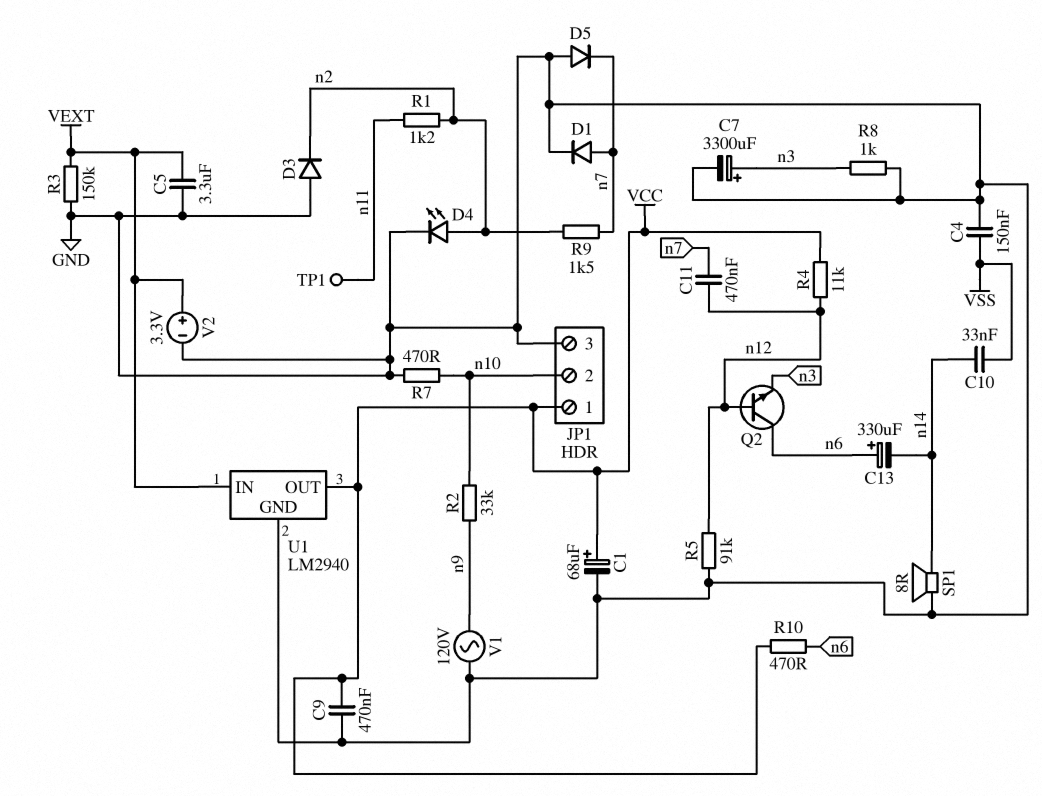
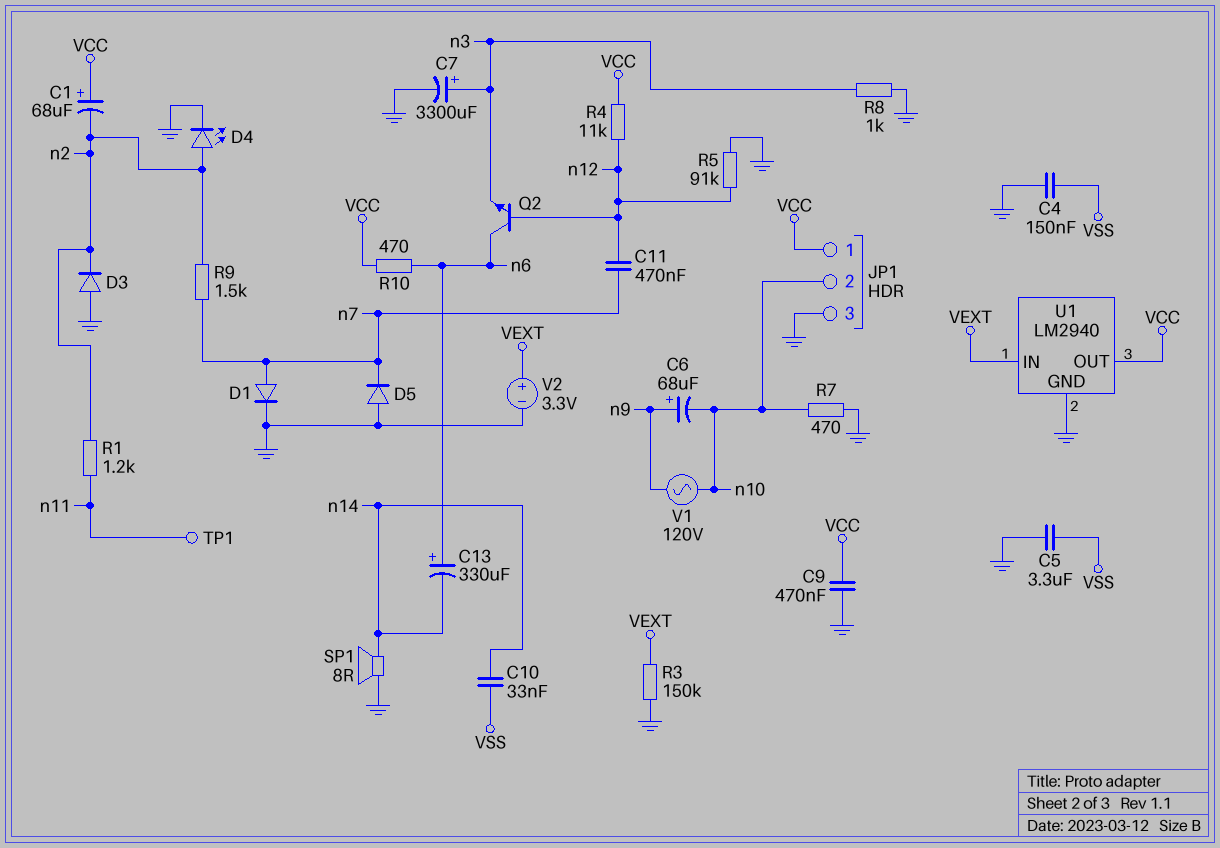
C1: 68uF (plus VCC, minus GND) -> 68uF (plus VCC, minus n2)
C5: 3.3uF (GND, VEXT) -> 3.3uF (GND, VSS)
C6: none -> 68uF (plus n9, minus n10)
R2: 33k (n9, n10) -> none
V1: AC 120V (GND, n9) -> AC 120V (n9, n10)

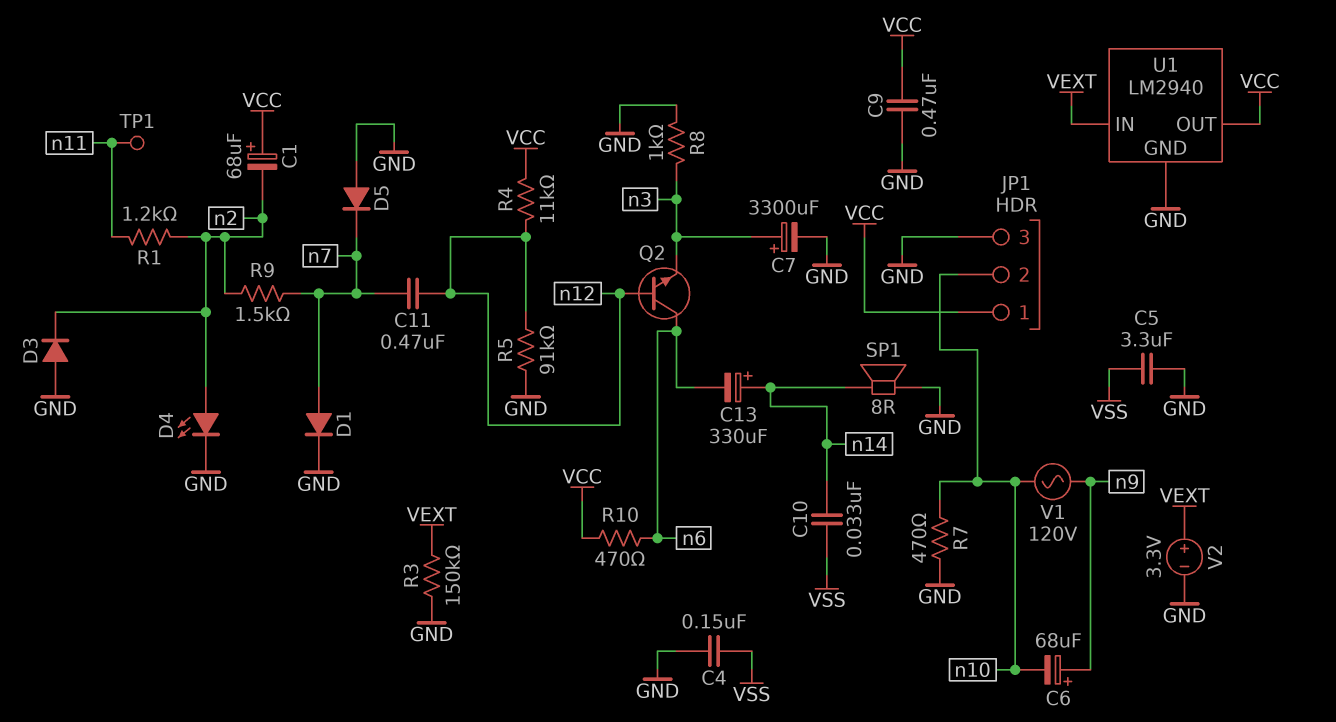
C13: 330uF (plus n6, minus n14) -> 330uF (plus n14, minus n6)

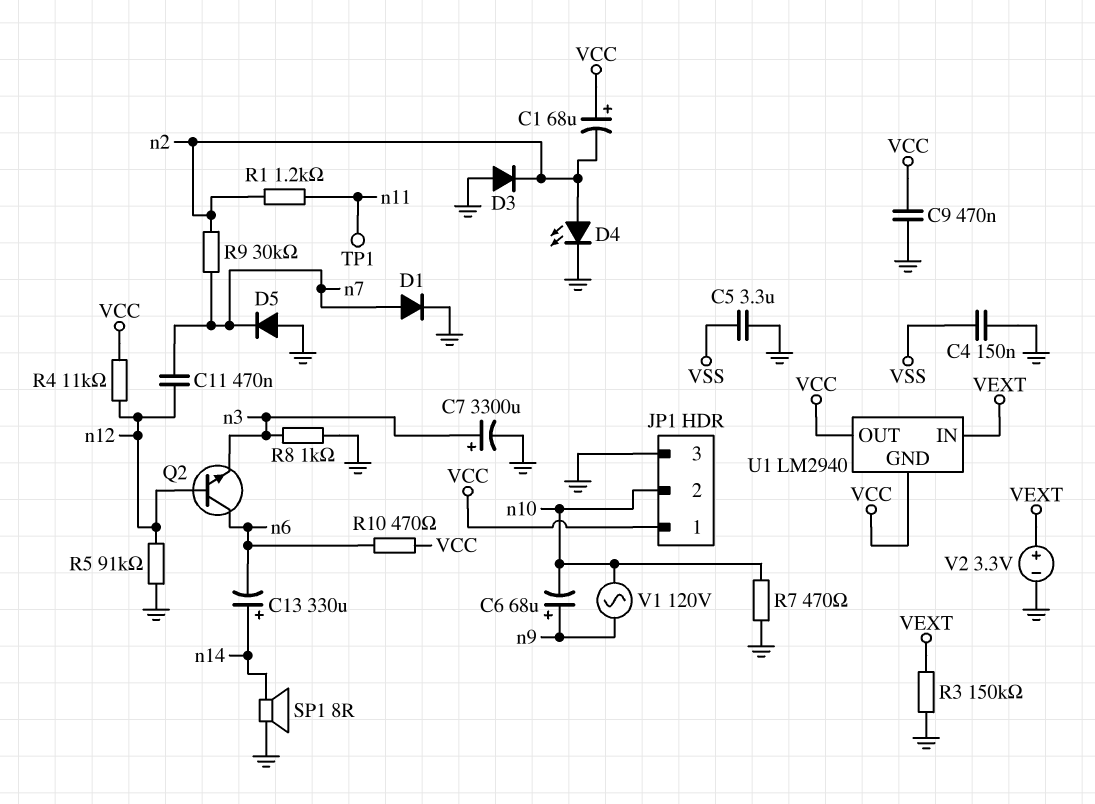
C10: 33nF (VSS, n14) -> none
R9: 1.5k (n2, n7) -> 30k (n2, n7)
U1 pin GND: GND -> VCC

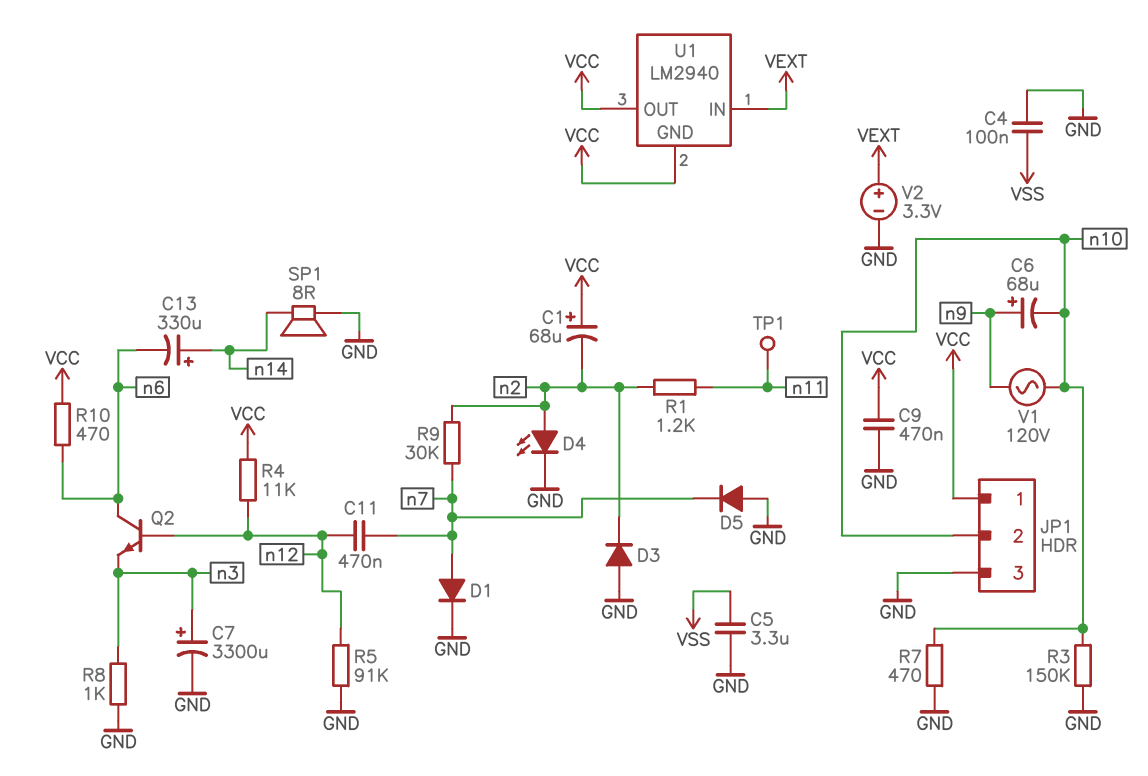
C4: 150nF (GND, VSS) -> 100nF (GND, VSS)
R3: 150k (GND, VEXT) -> 150k (GND, n10)

